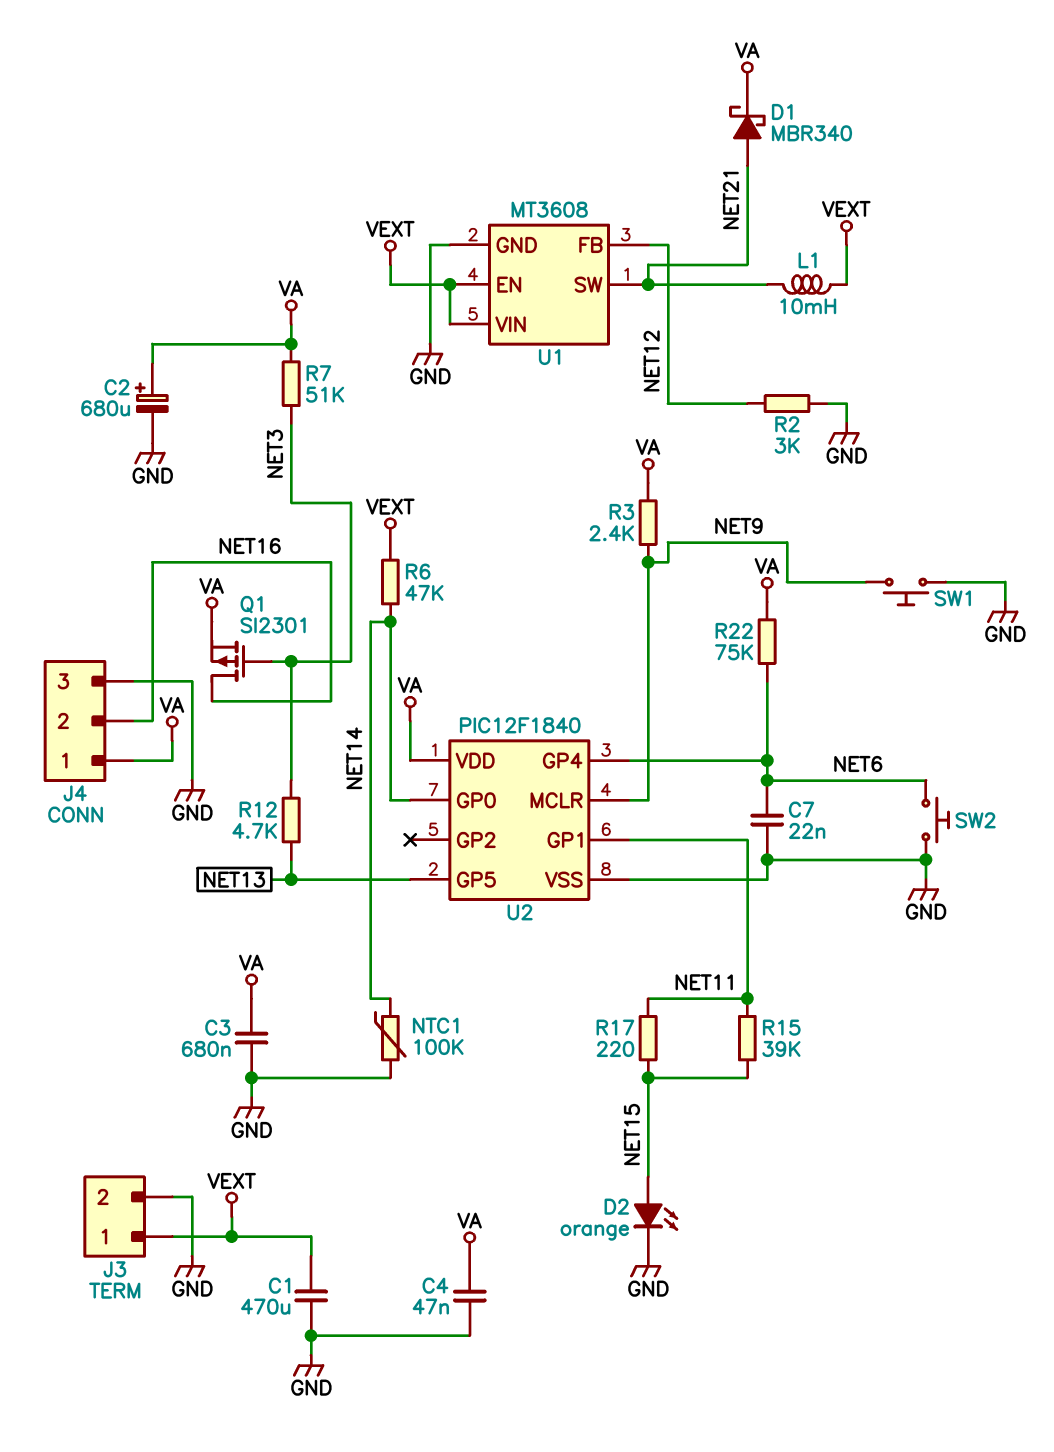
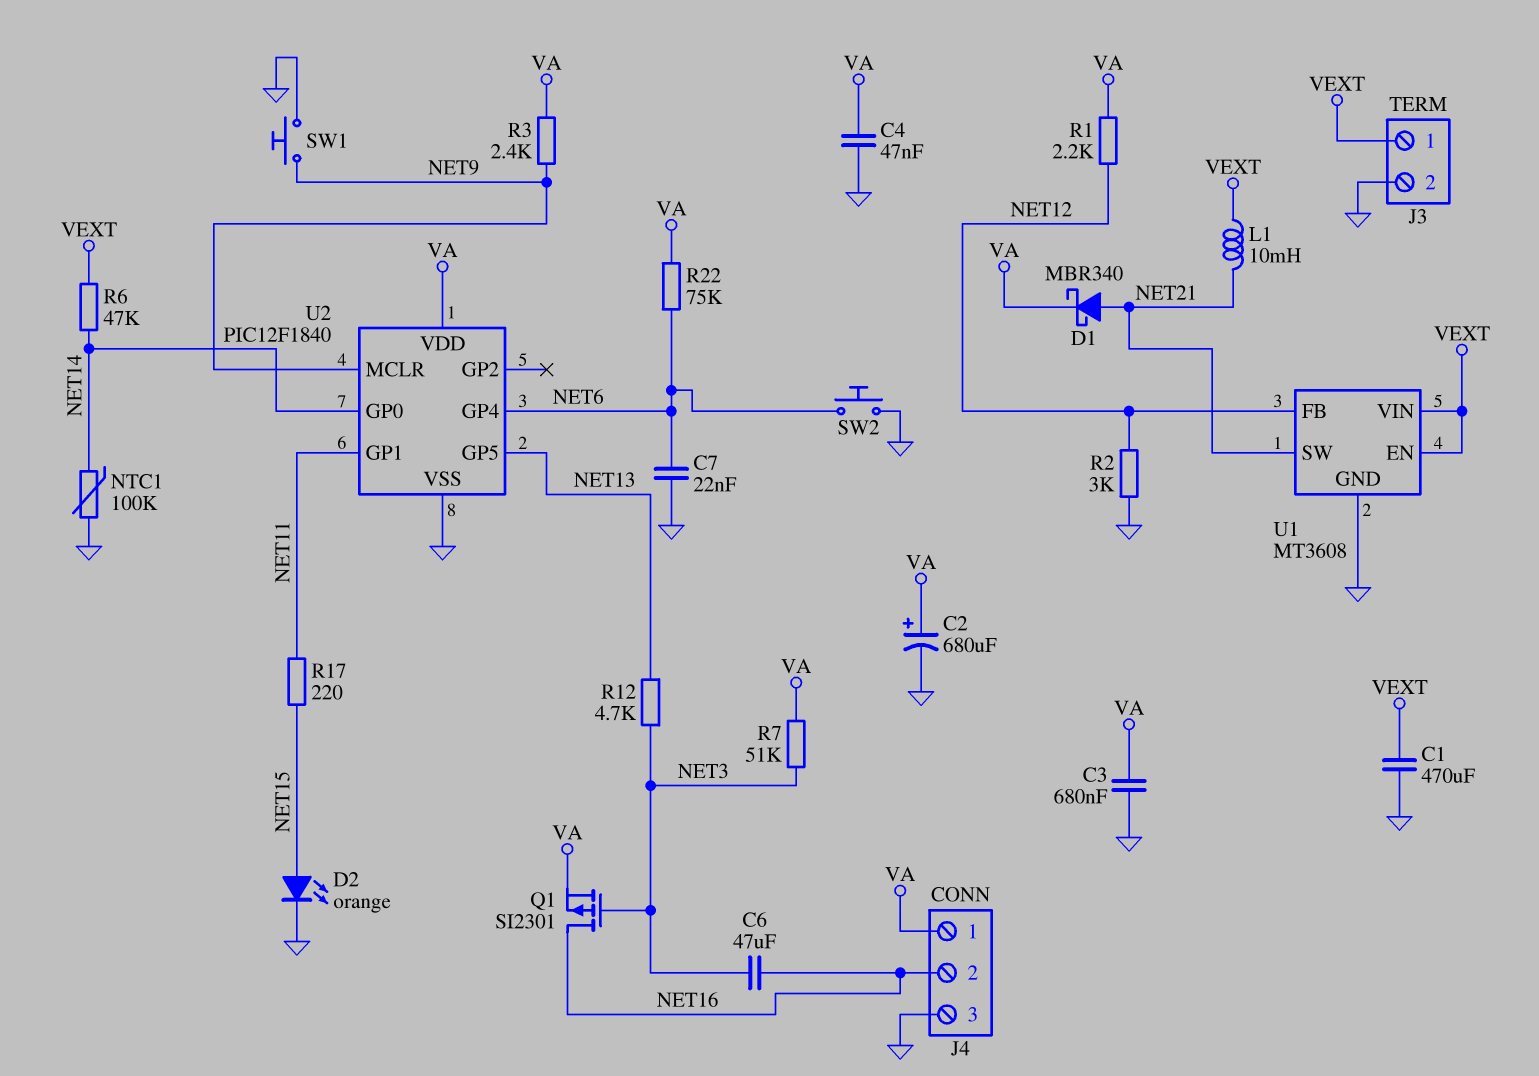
C6: none -> 47uF (NET3, NET16)
R1: none -> 2.2k (NET12, VA)
R15: 39k (NET11, NET15) -> none

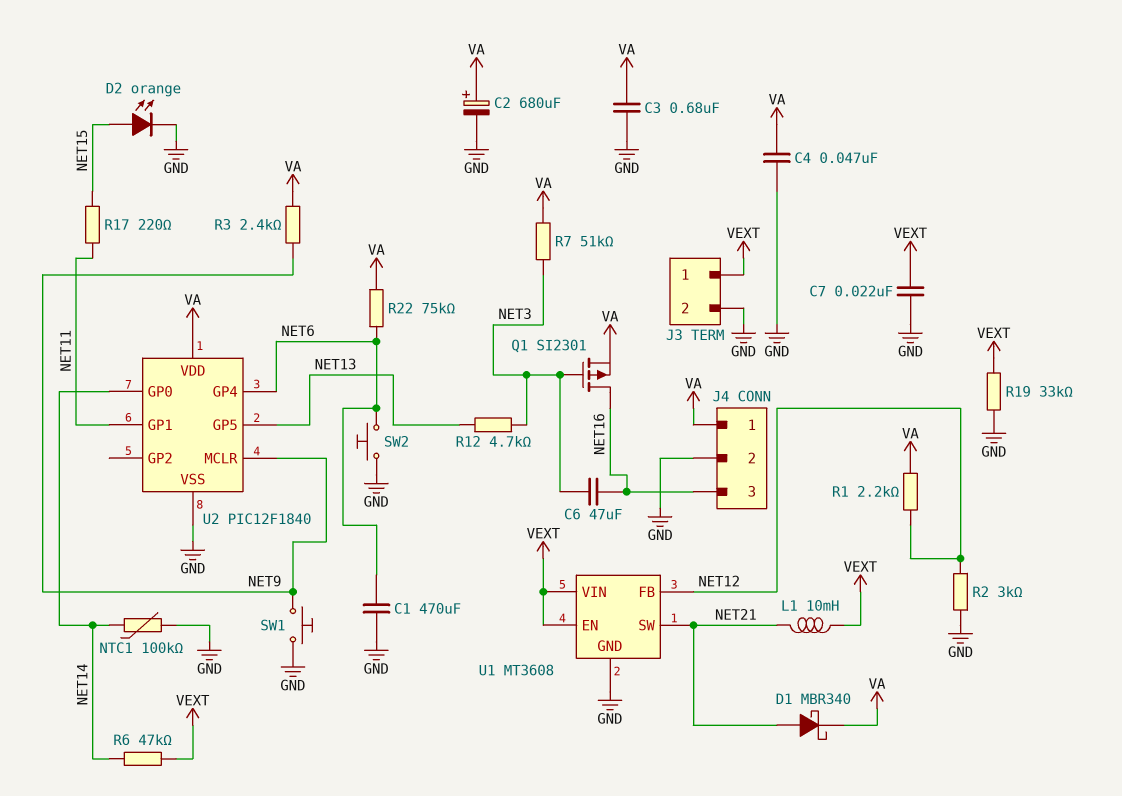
C1: 470uF (GND, VEXT) -> 470uF (GND, NET6)
C7: 22nF (GND, NET6) -> 22nF (GND, VEXT)
J4 pin 2: NET16 -> GND
J4 pin 3: GND -> NET16
R19: none -> 33k (GND, VEXT)

